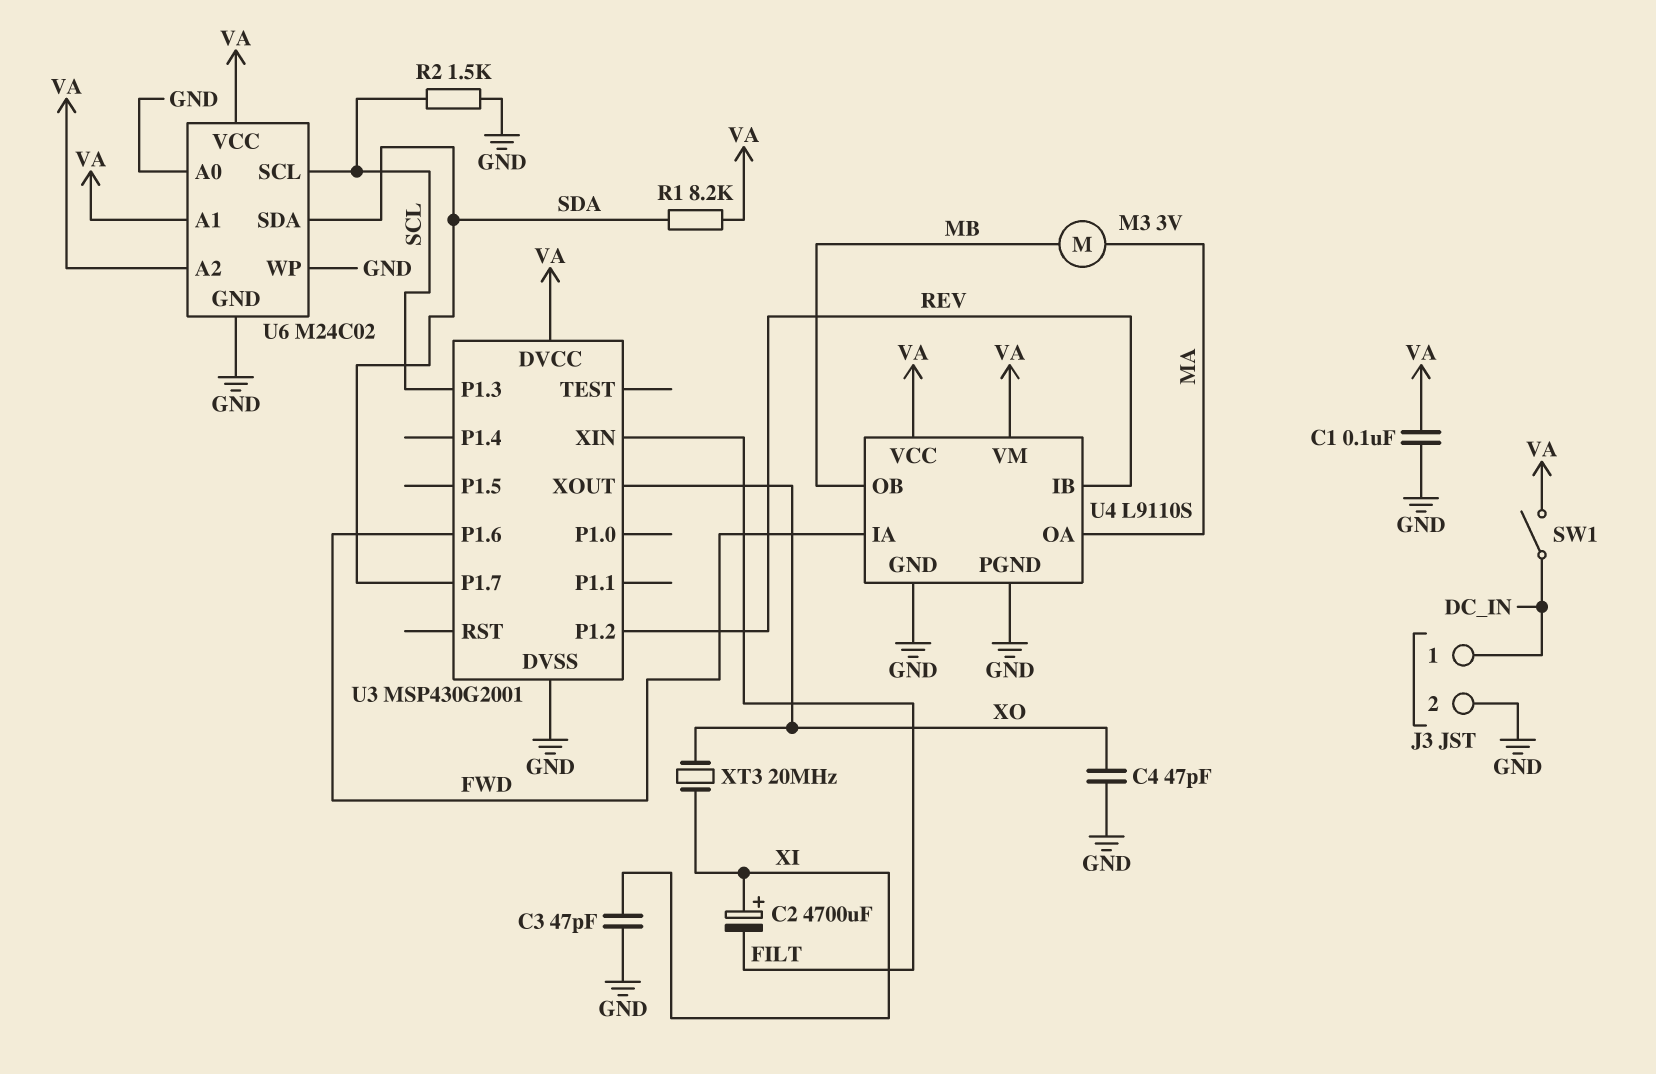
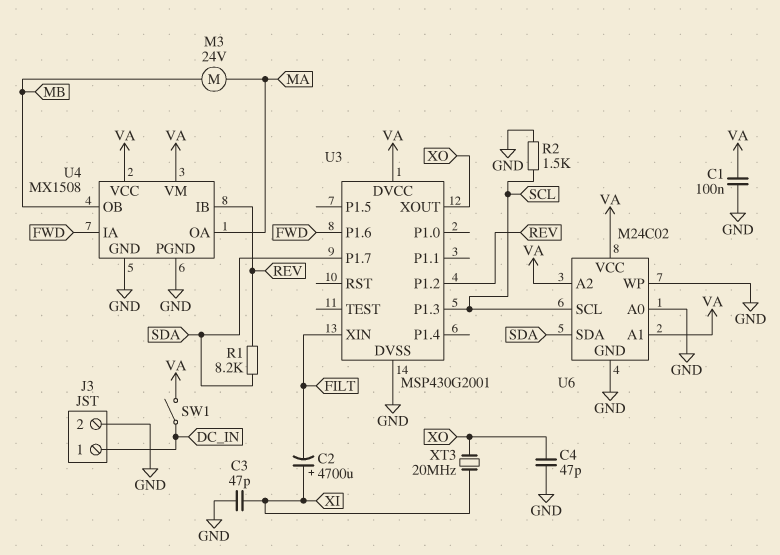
M3: motor 3V (MA, MB) -> motor 24V (MA, MB)
R1: 8.2k (SDA, VA) -> 8.2k (REV, SDA)
U4: L9110S -> MX1508

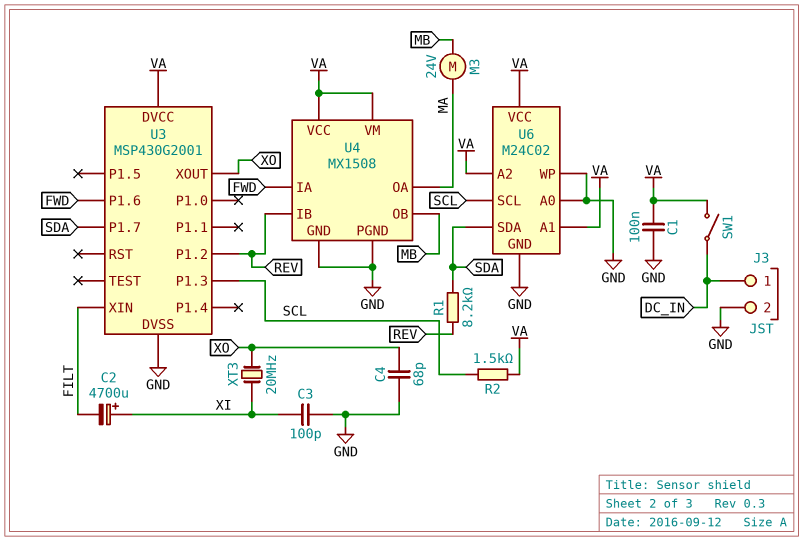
C3: 47pF (GND, XI) -> 100pF (GND, XI)
C4: 47pF (GND, XO) -> 68pF (GND, XO)
R2: 1.5k (GND, SCL) -> 1.5k (SCL, VA)

